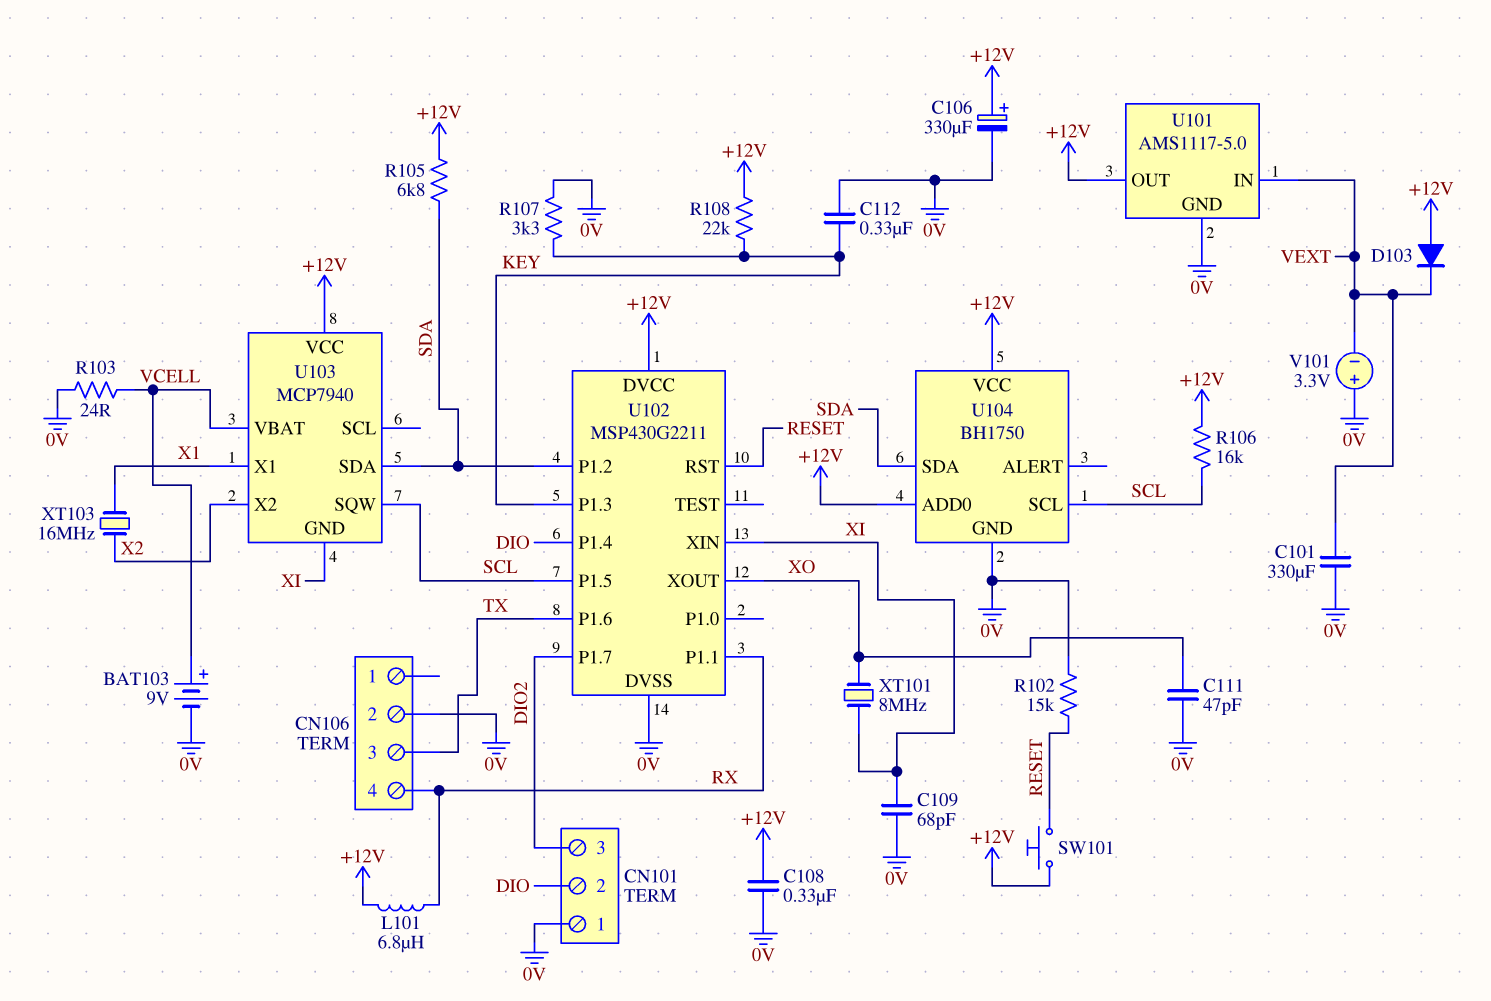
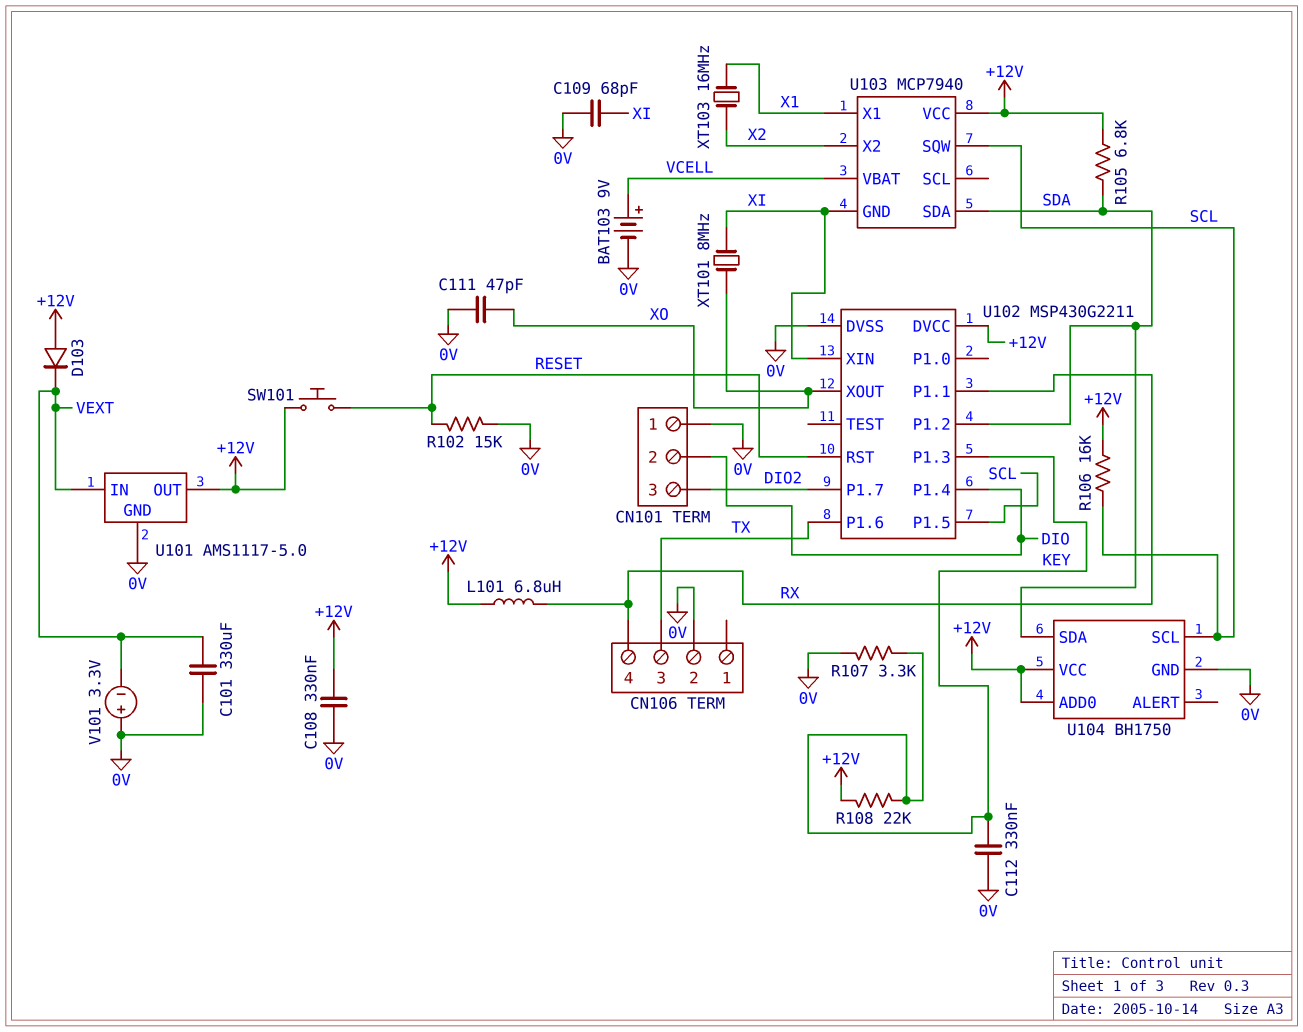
C106: 330uF (plus +12V, minus 0V) -> none
R103: 24 (0V, VCELL) -> none

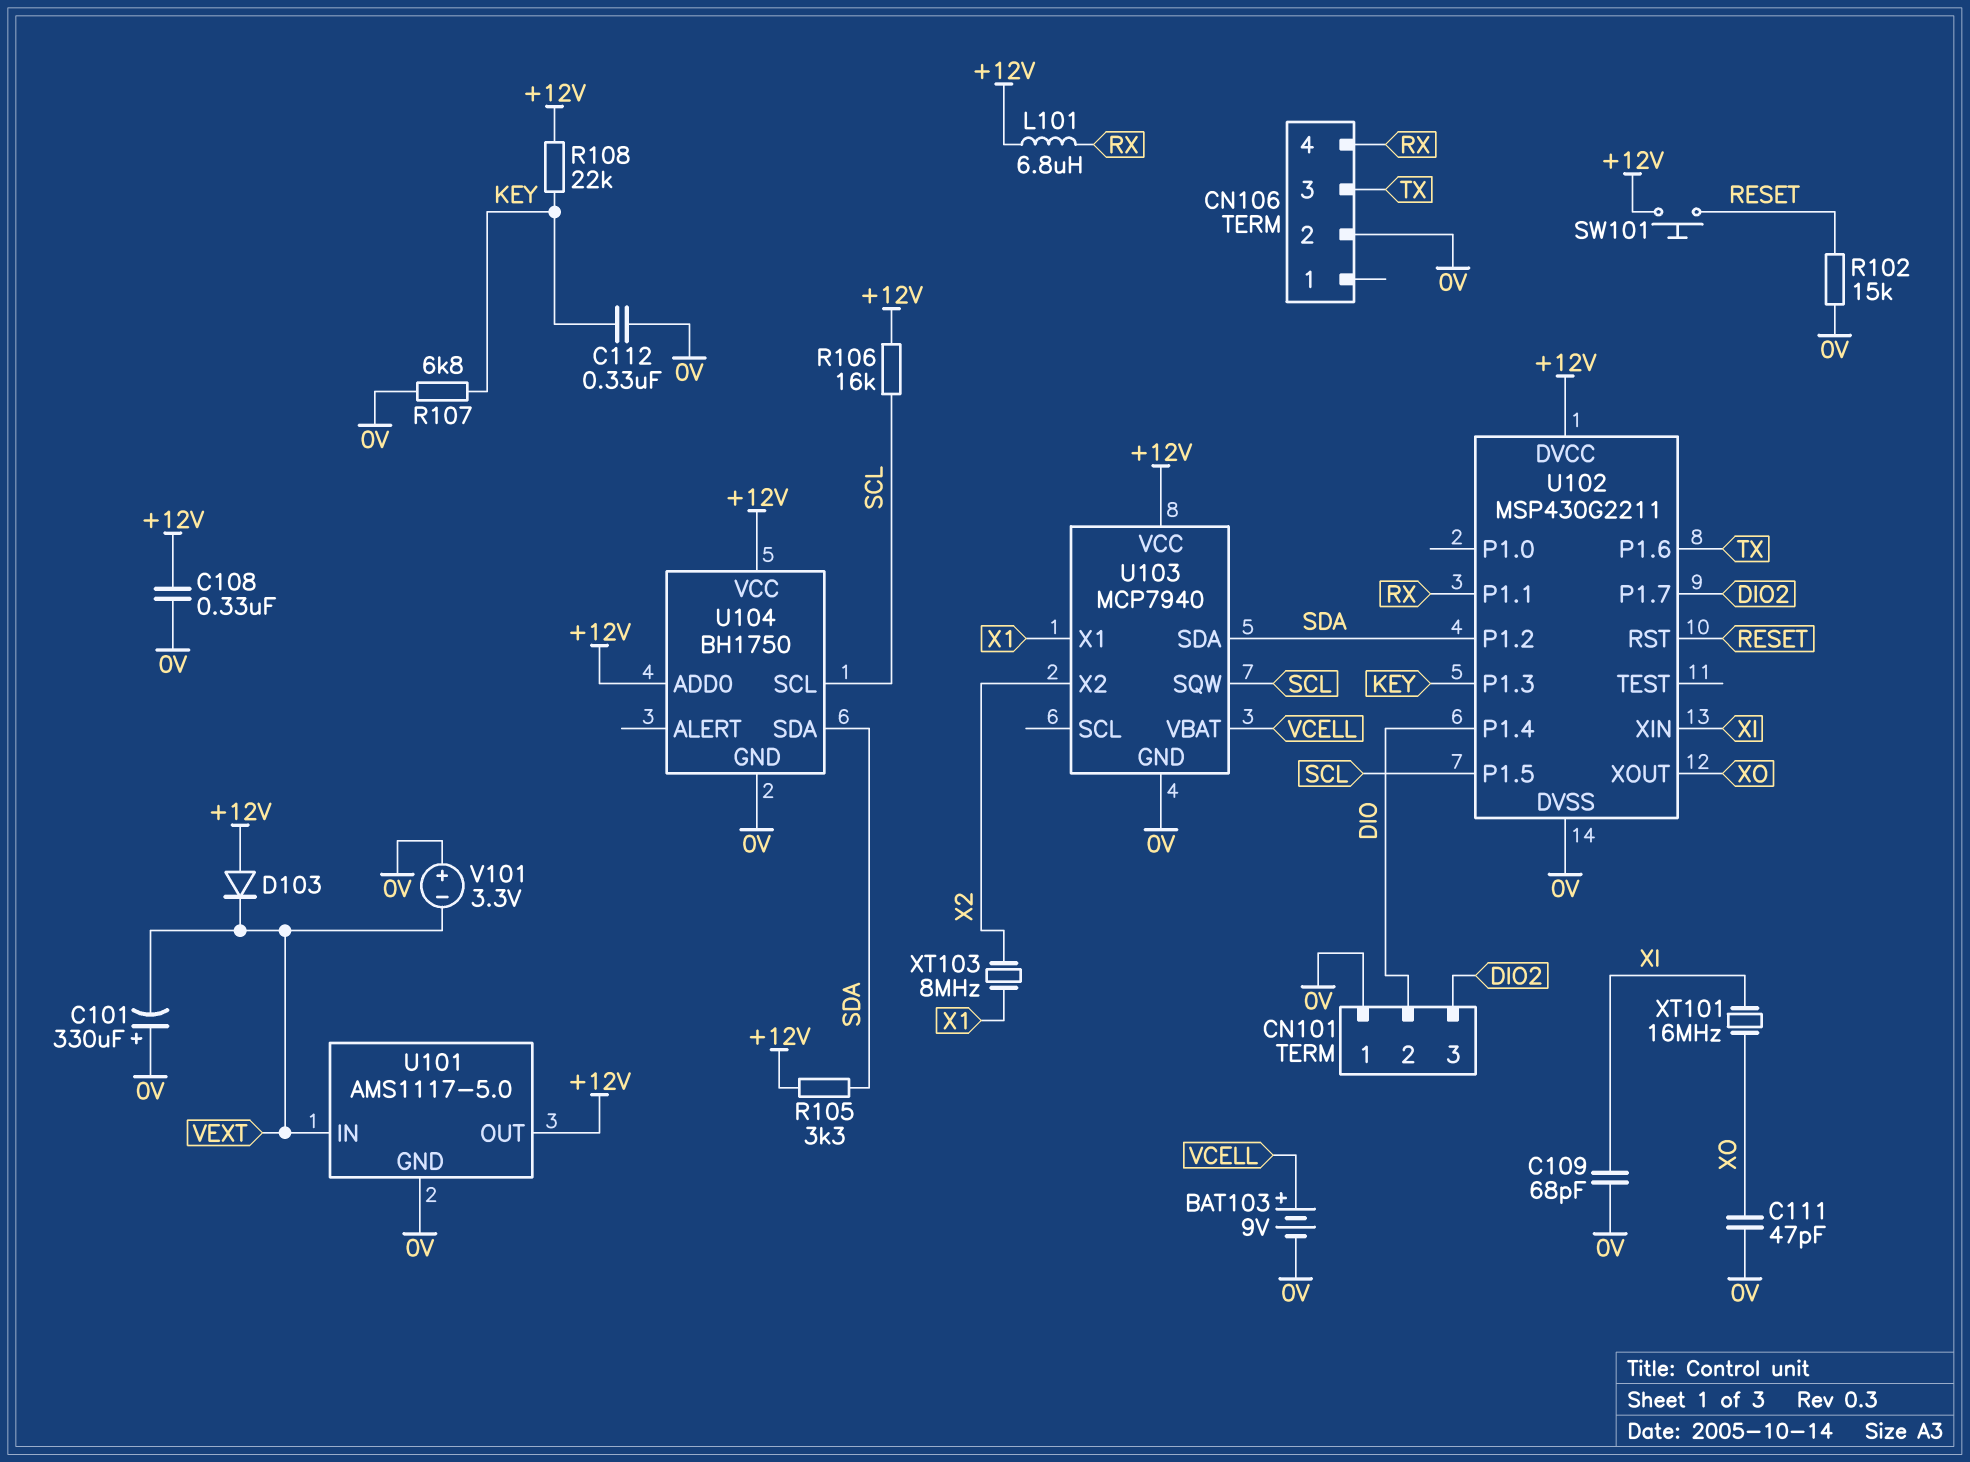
C101: 330uF (0V, VEXT) -> 330uF (plus 0V, minus VEXT)
R105: 6.8k (+12V, SDA) -> 3.3k (+12V, SDA)
R107: 3.3k (0V, KEY) -> 6.8k (0V, KEY)
U103 pin GND: XI -> 0V
XT101: 8MHz (XI, XO) -> 16MHz (XI, XO)
XT103: 16MHz (X1, X2) -> 8MHz (X1, X2)

